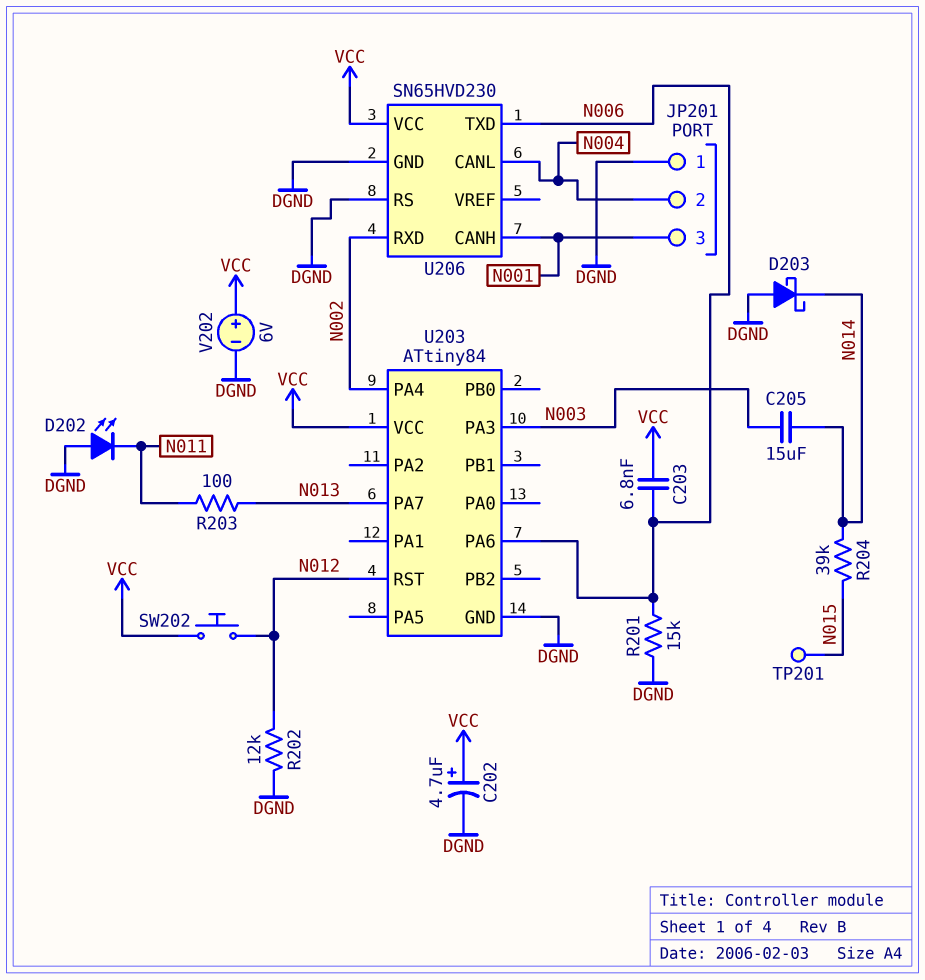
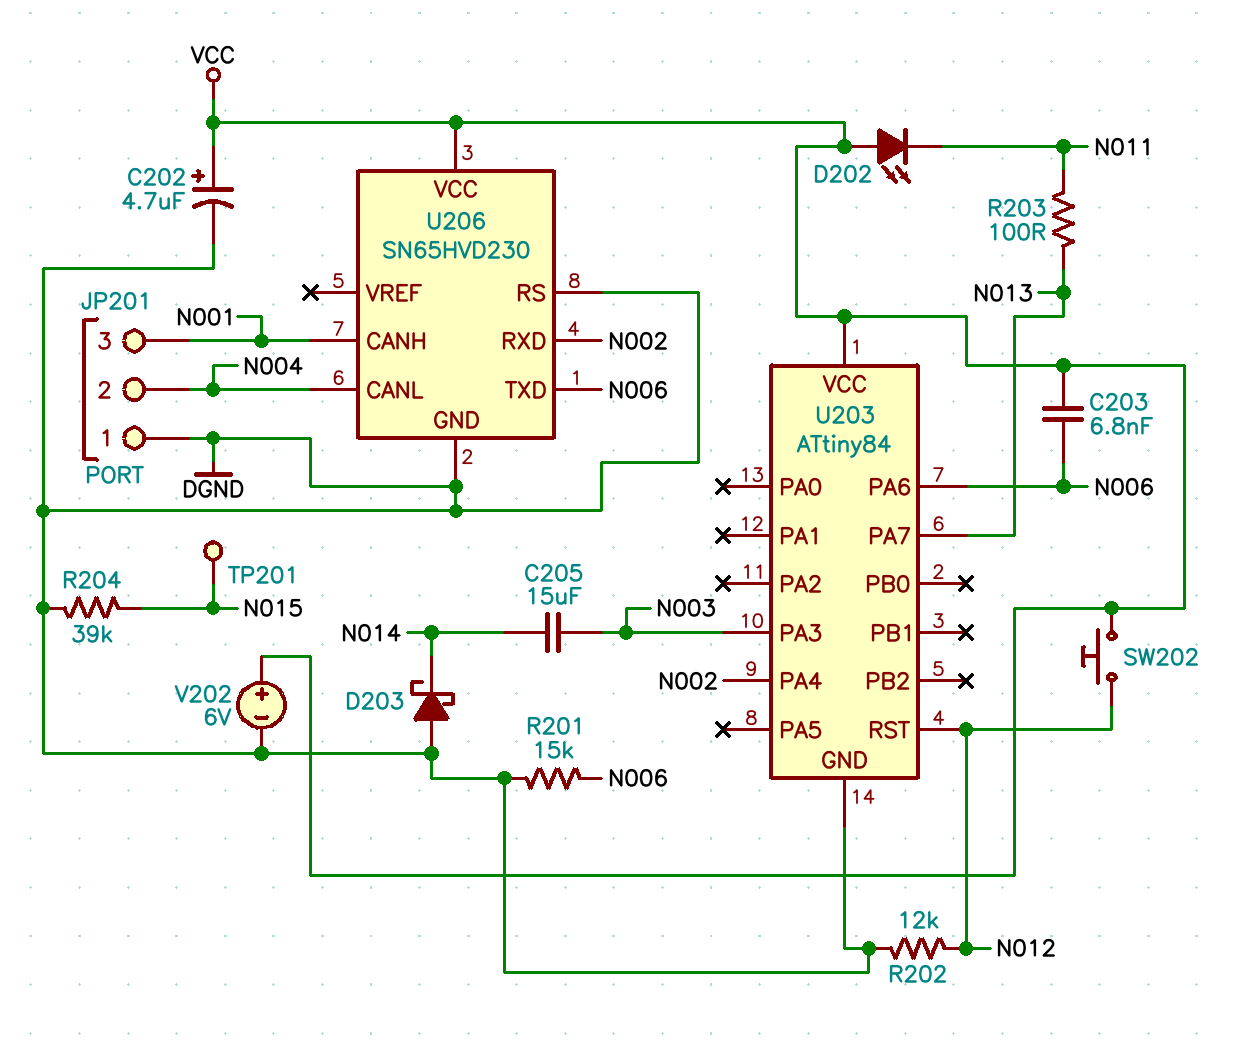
D202: LED (A DGND, K N011) -> LED (A VCC, K N011)
R204: 39k (N014, N015) -> 39k (DGND, N015)

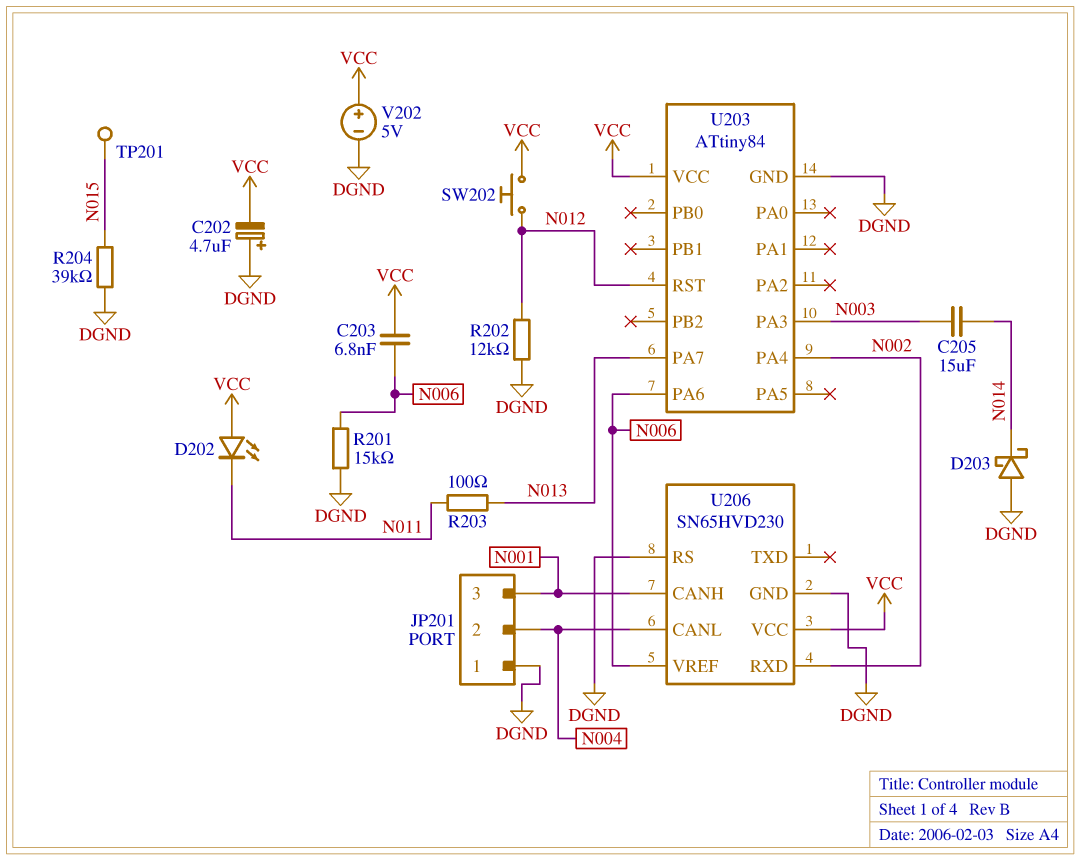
C202: 4.7uF (plus VCC, minus DGND) -> 4.7uF (plus DGND, minus VCC)
U206 pin TXD: N006 -> none
U206 pin VREF: none -> N006
V202: 6V (plus VCC, minus DGND) -> 5V (plus VCC, minus DGND)

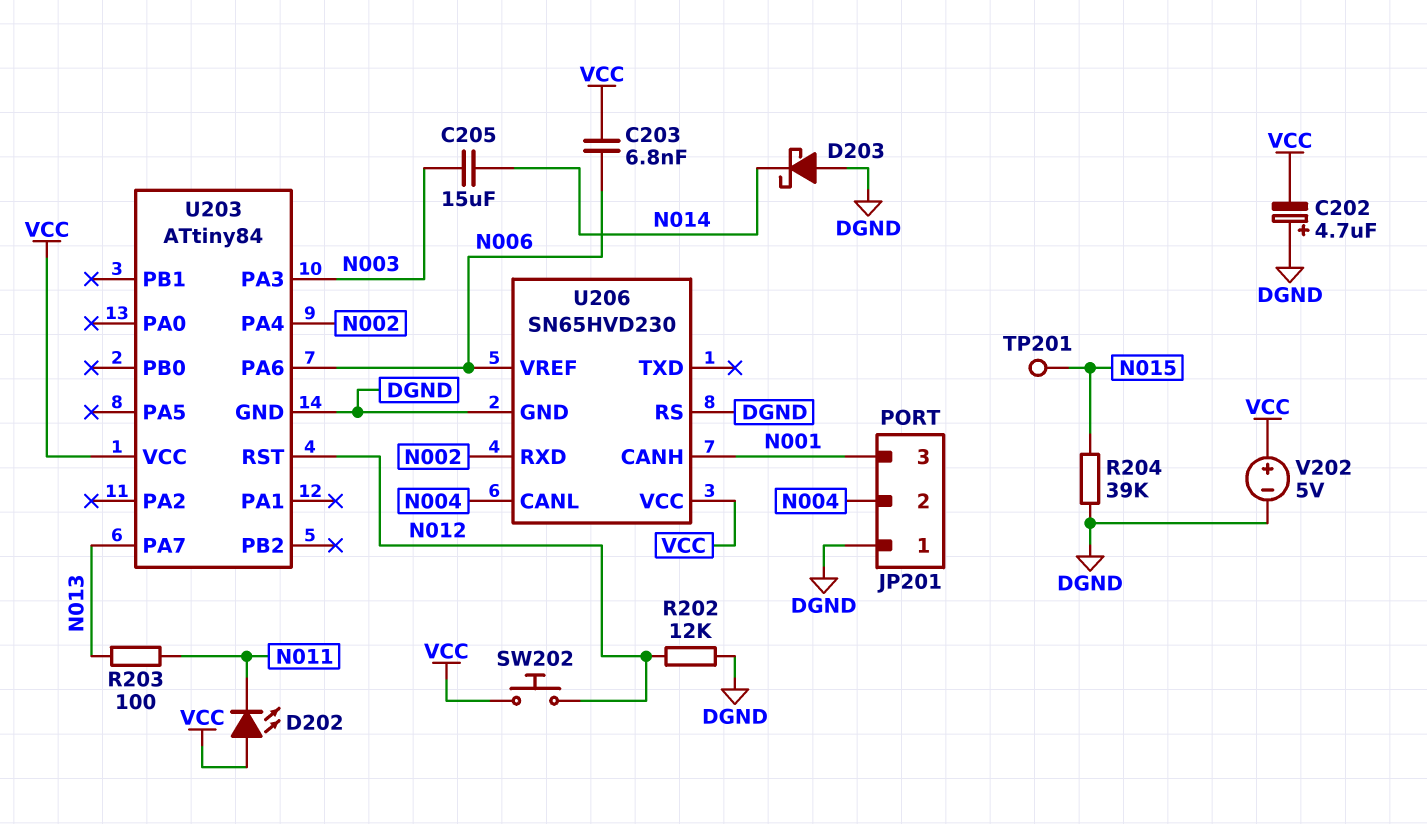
R201: 15k (DGND, N006) -> none

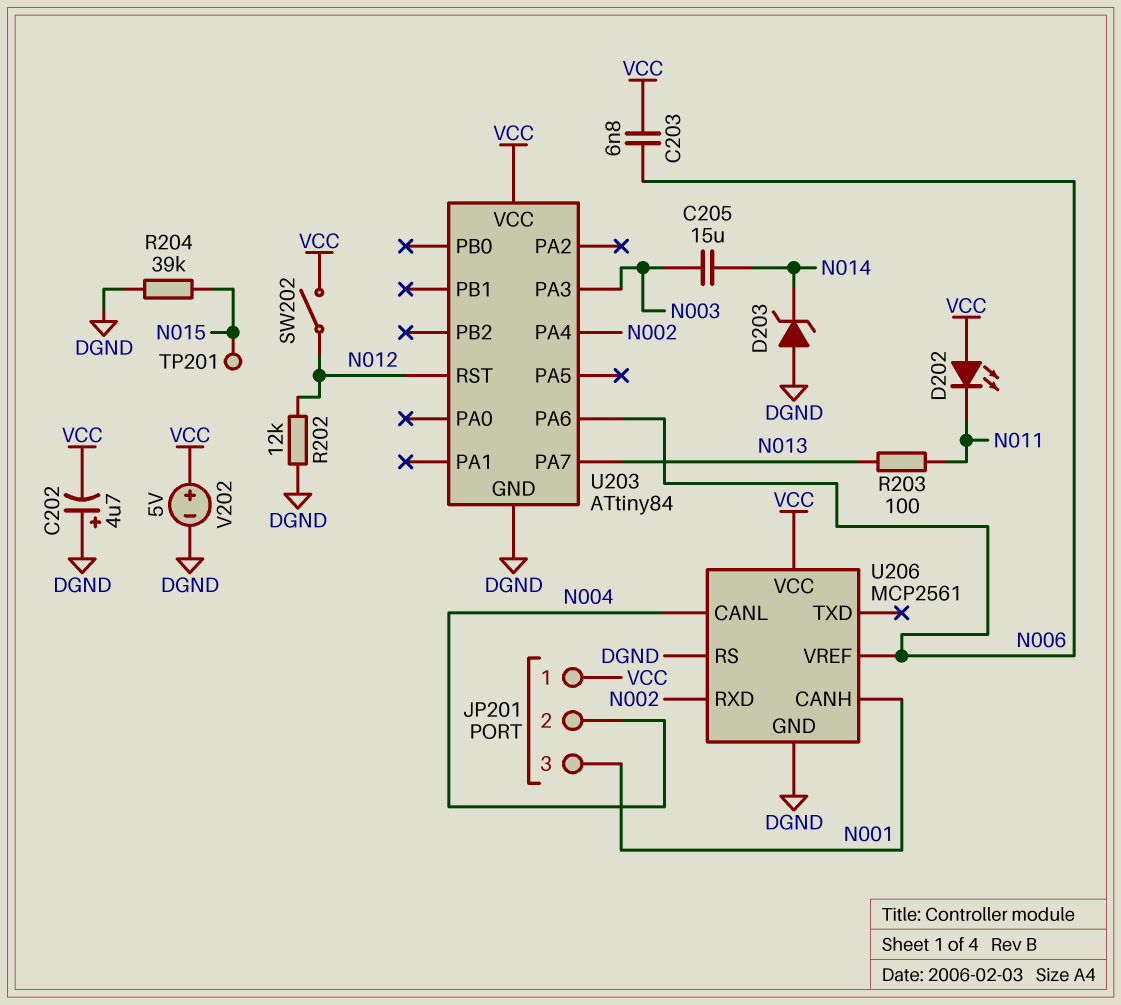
D203: schottky (A DGND, K N014) -> zener (A DGND, K N014)
JP201 pin 1: DGND -> VCC
SW202: button (N012, VCC) -> switch (N012, VCC)
U206: SN65HVD230 -> MCP2561

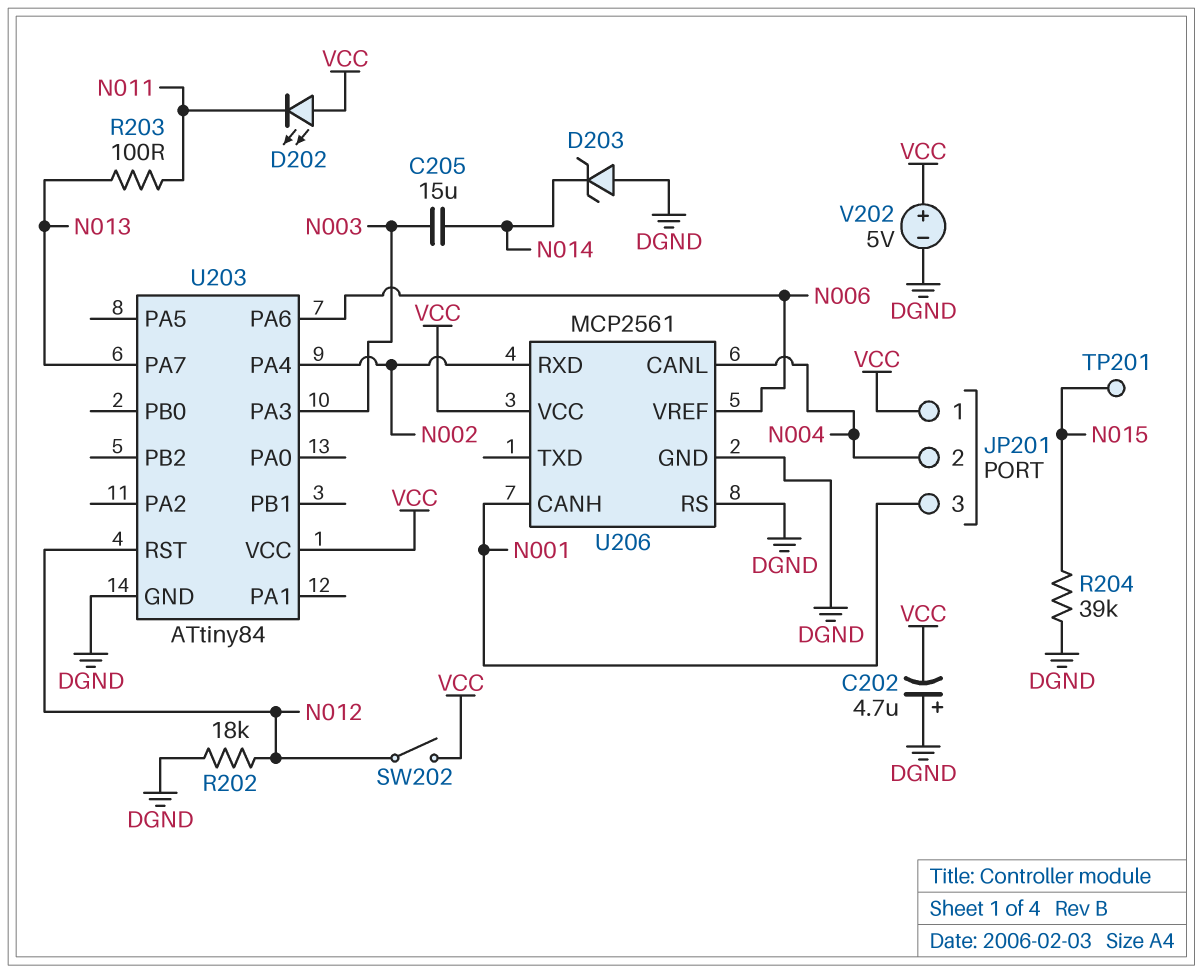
C203: 6.8nF (N006, VCC) -> none
R202: 12k (DGND, N012) -> 18k (DGND, N012)

